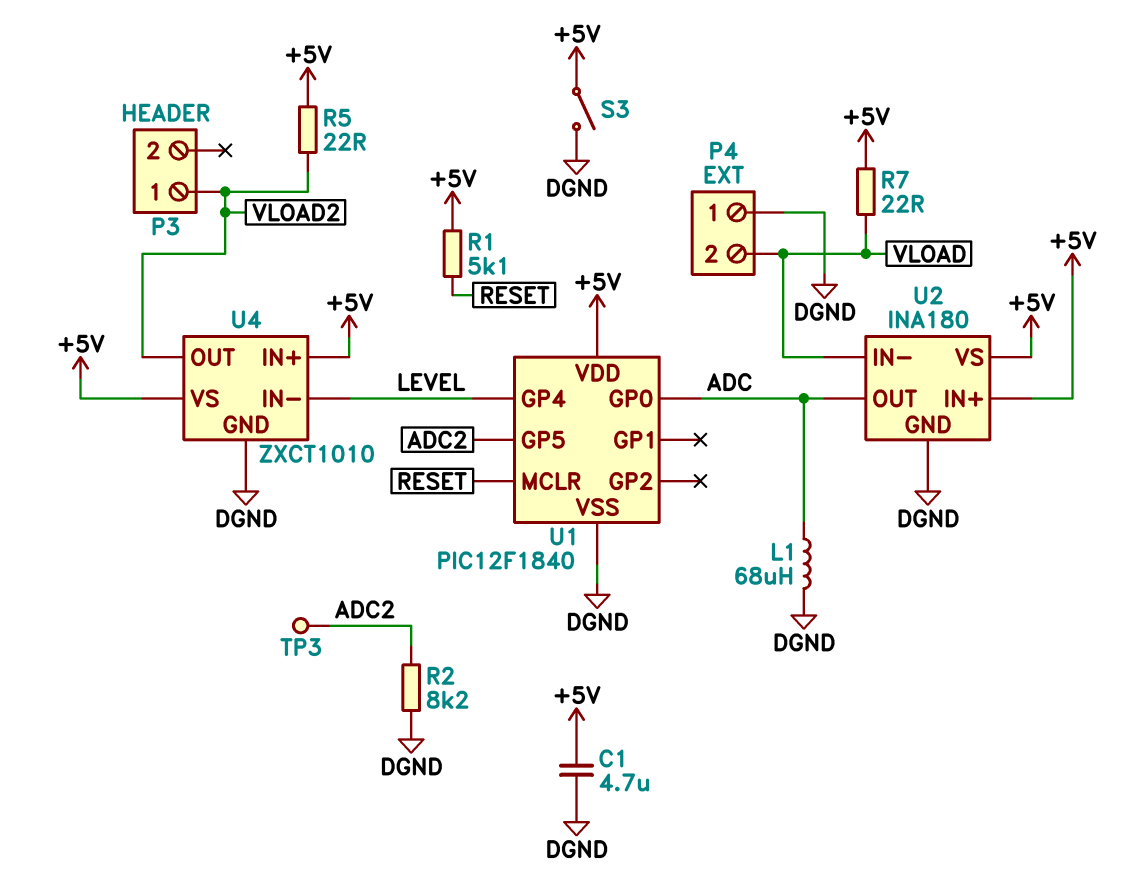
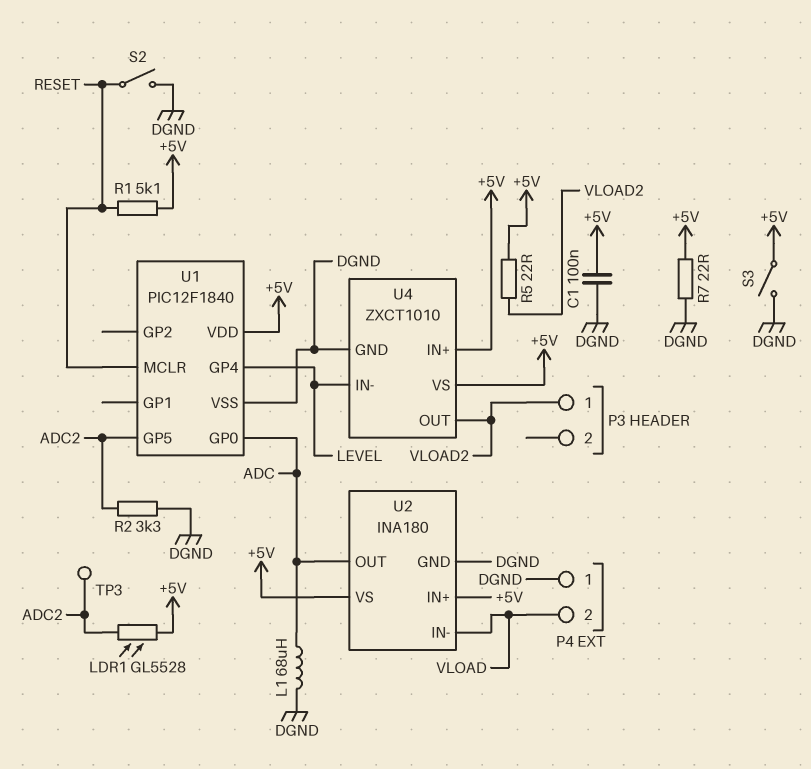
C1: 4.7uF (+5V, DGND) -> 100nF (+5V, DGND)
LDR1: none -> GL5528 (+5V, ADC2)
R2: 8.2k (ADC2, DGND) -> 3.3k (ADC2, DGND)
R7: 22 (+5V, VLOAD) -> 22 (+5V, DGND)
S2: none -> switch (DGND, RESET)

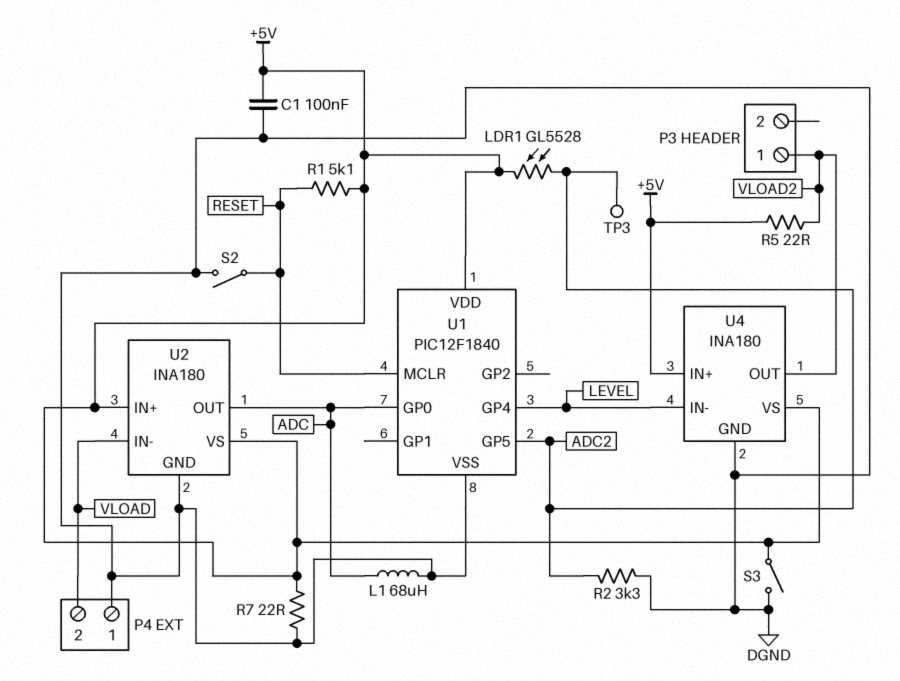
U4: ZXCT1010 -> INA180

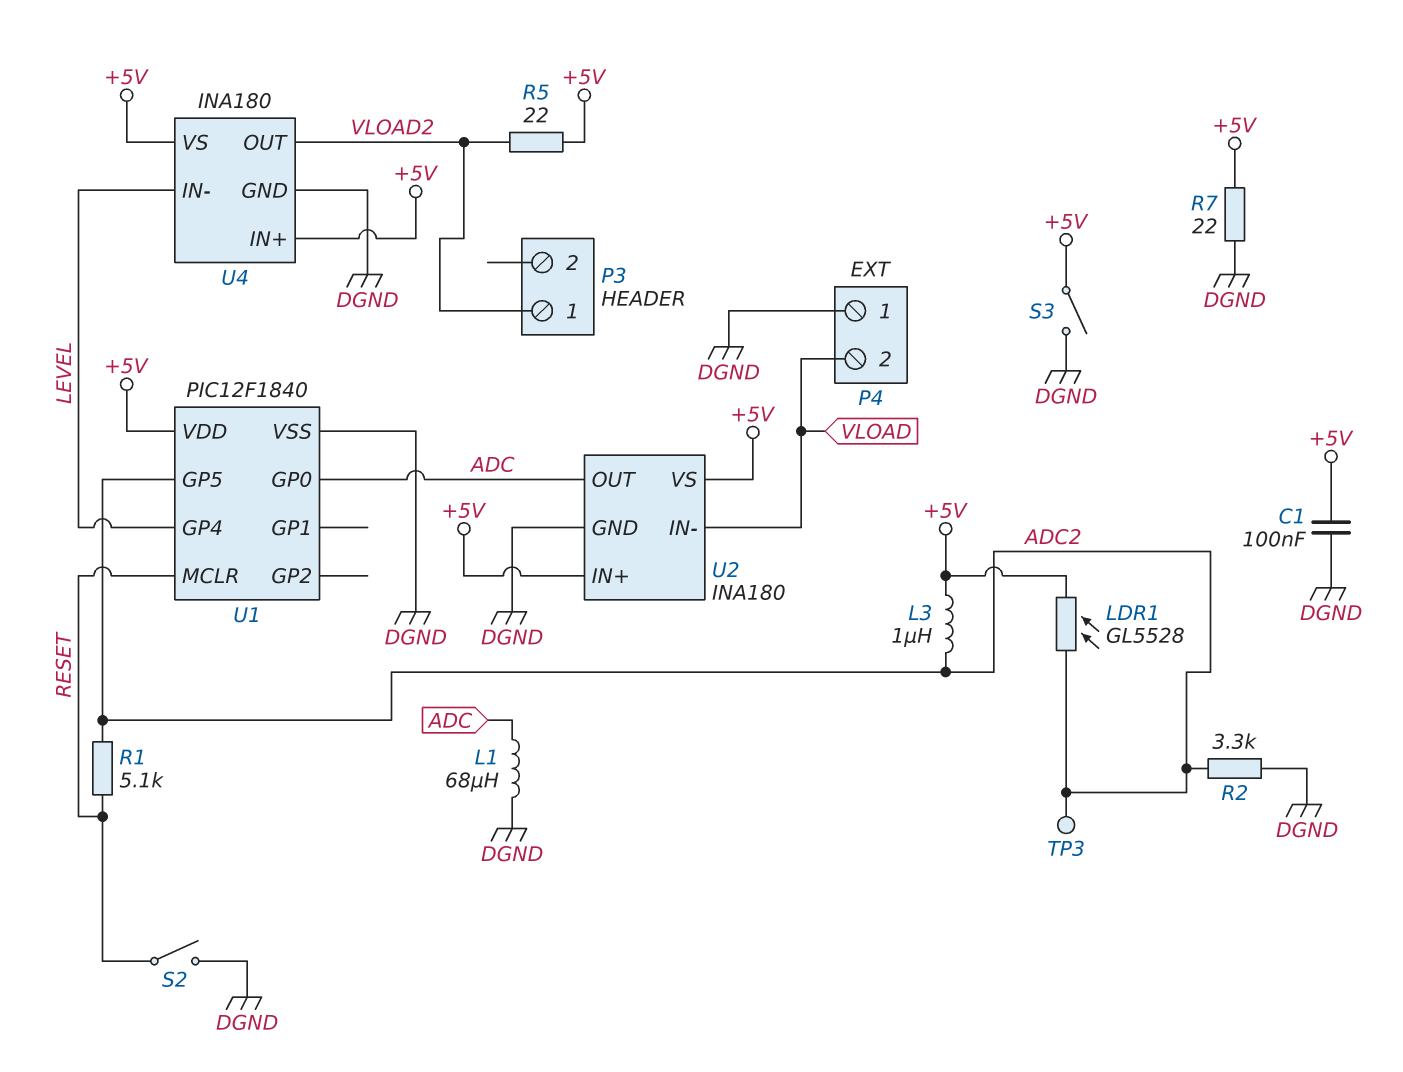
L3: none -> 1uH (+5V, ADC2)
R1: 5.1k (+5V, RESET) -> 5.1k (ADC2, RESET)

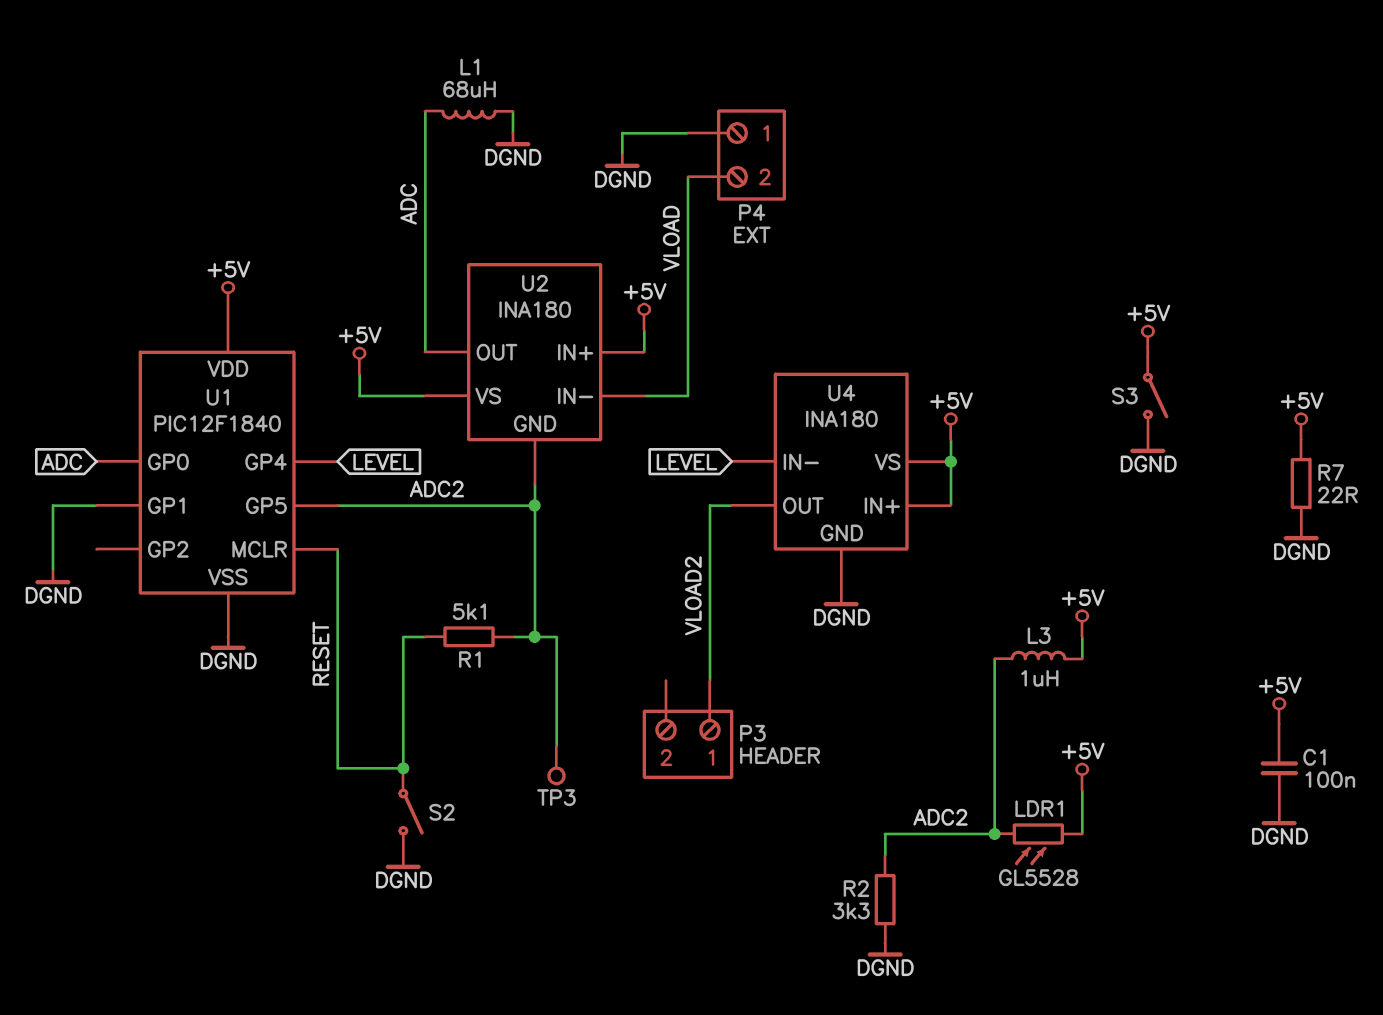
R5: 22 (+5V, VLOAD2) -> none
U1 pin GP1: none -> DGND
U2 pin GND: DGND -> ADC2

